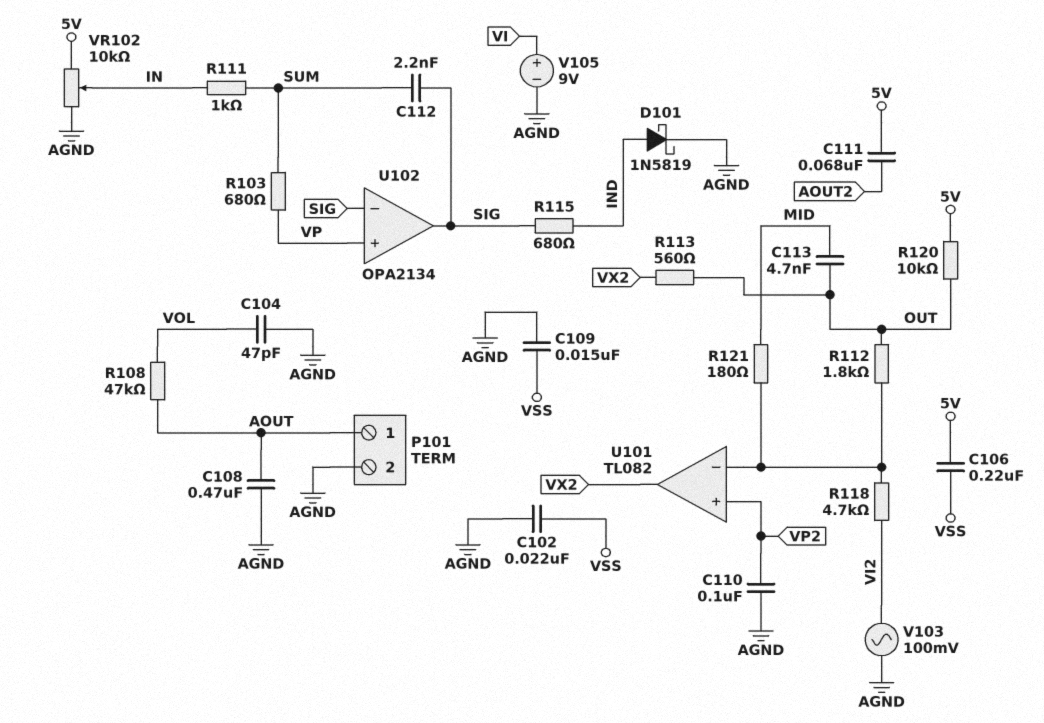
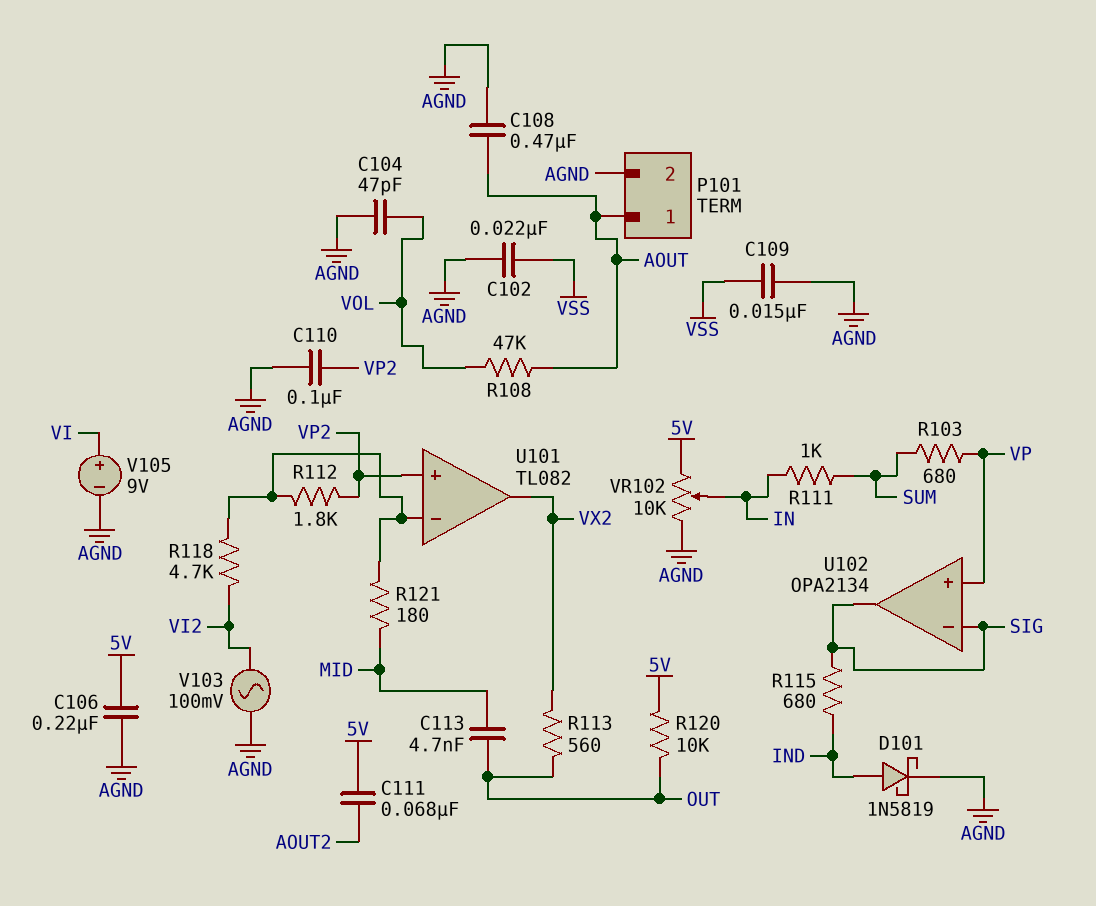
C106: 220nF (5V, VSS) -> 220nF (5V, AGND)
C112: 2.2nF (SIG, SUM) -> none
R112: 1.8k (OUT, U101/in-) -> 1.8k (U101/in-, VP2)

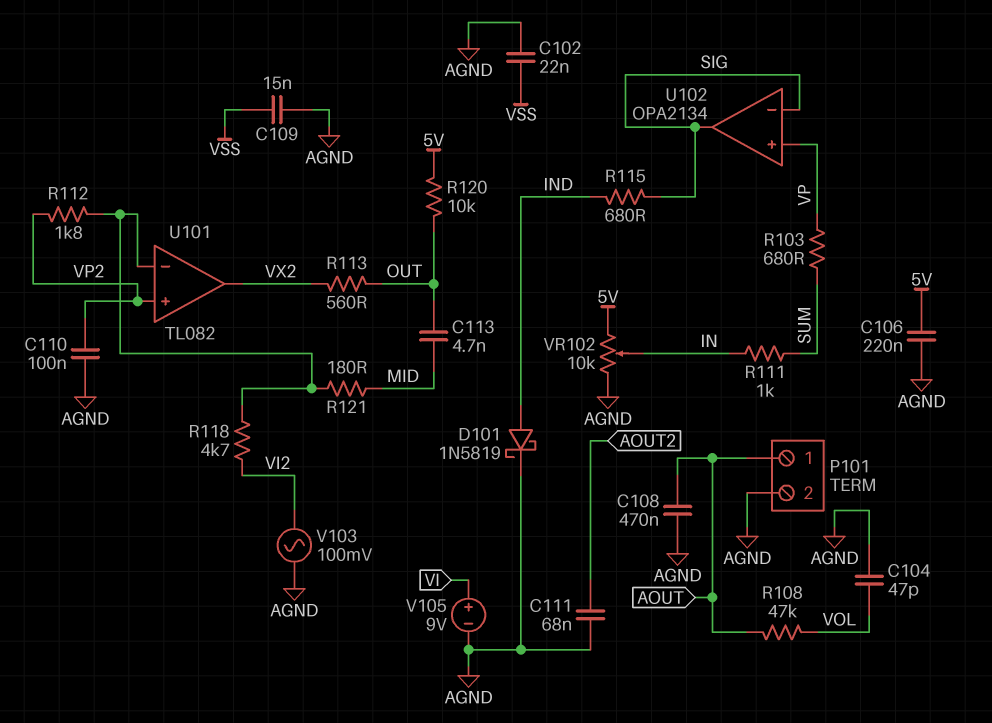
C111: 68nF (5V, AOUT2) -> 68nF (AGND, AOUT2)

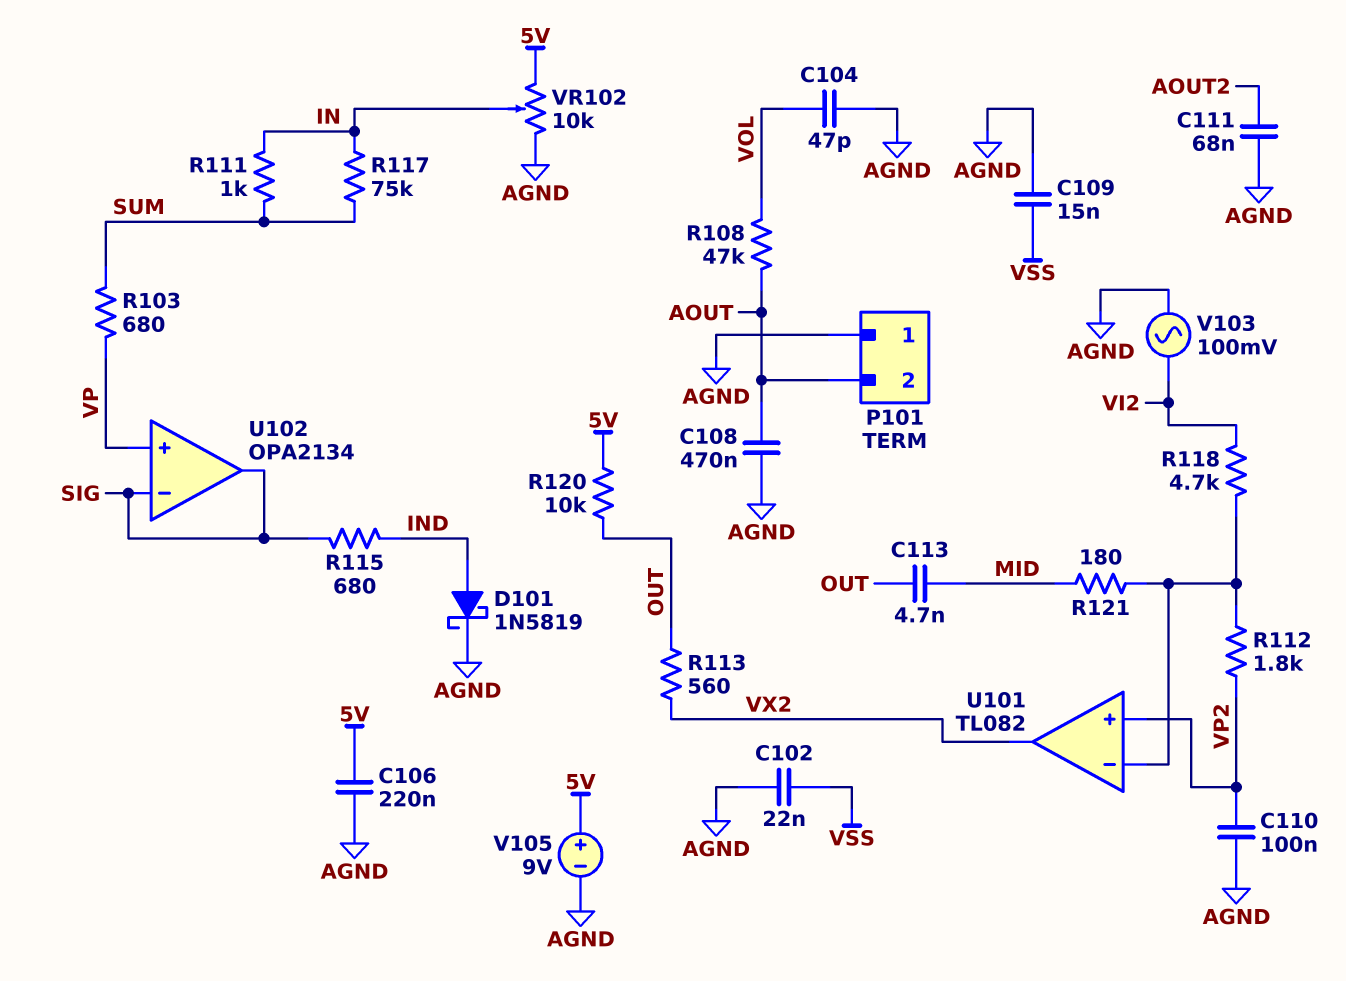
P101 pin 1: AOUT -> AGND
P101 pin 2: AGND -> AOUT
R117: none -> 75k (IN, SUM)
V105: 9V (plus VI, minus AGND) -> 9V (plus 5V, minus AGND)

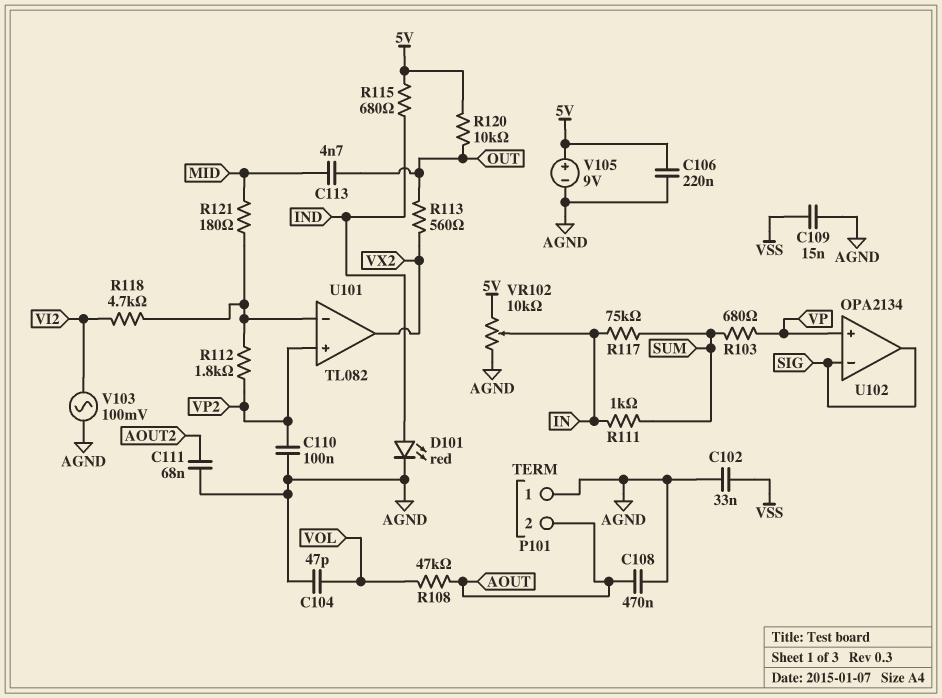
C102: 22nF (AGND, VSS) -> 33nF (AGND, VSS)
D101: schottky 1N5819 (A IND, K AGND) -> LED red (A IND, K AGND)
R115: 680 (IND, SIG) -> 680 (5V, IND)

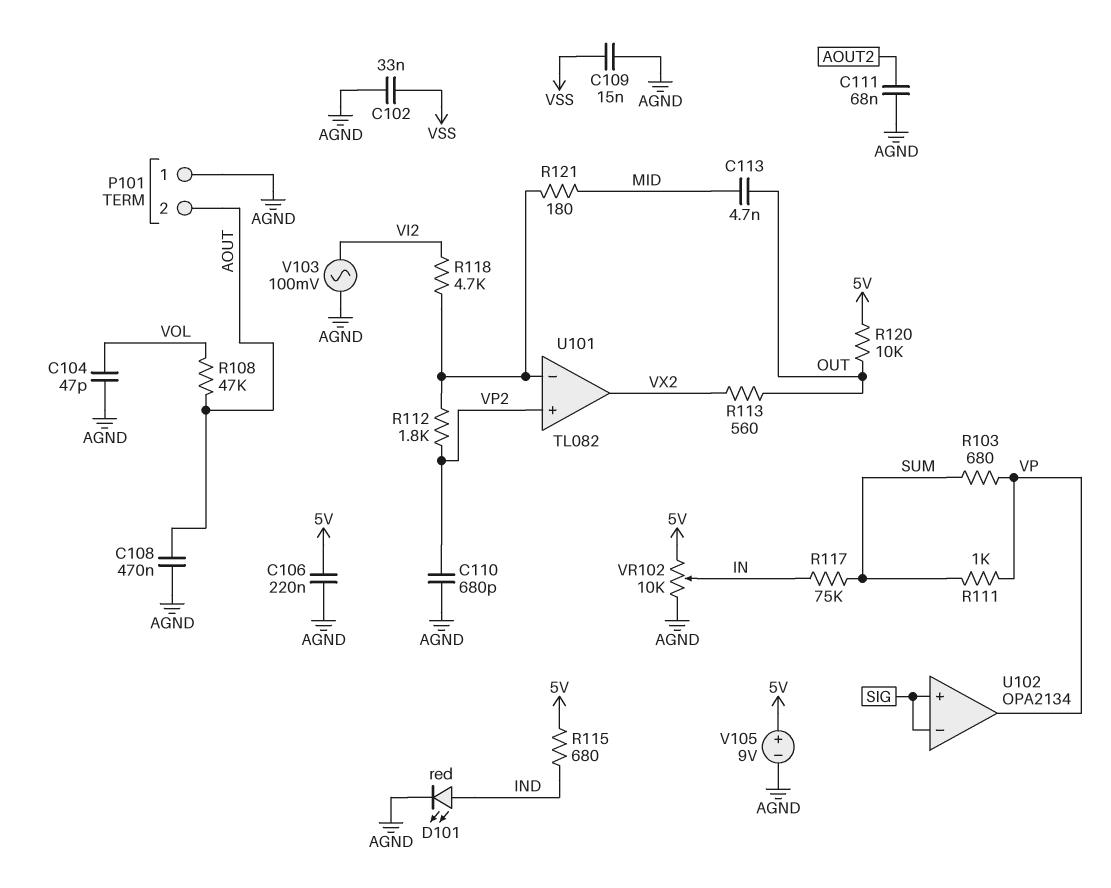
C110: 100nF (AGND, VP2) -> 680pF (AGND, VP2)
R111: 1k (IN, SUM) -> 1k (SUM, VP)
U102 pin in+: VP -> SIG
U102 pin out: SIG -> VP

